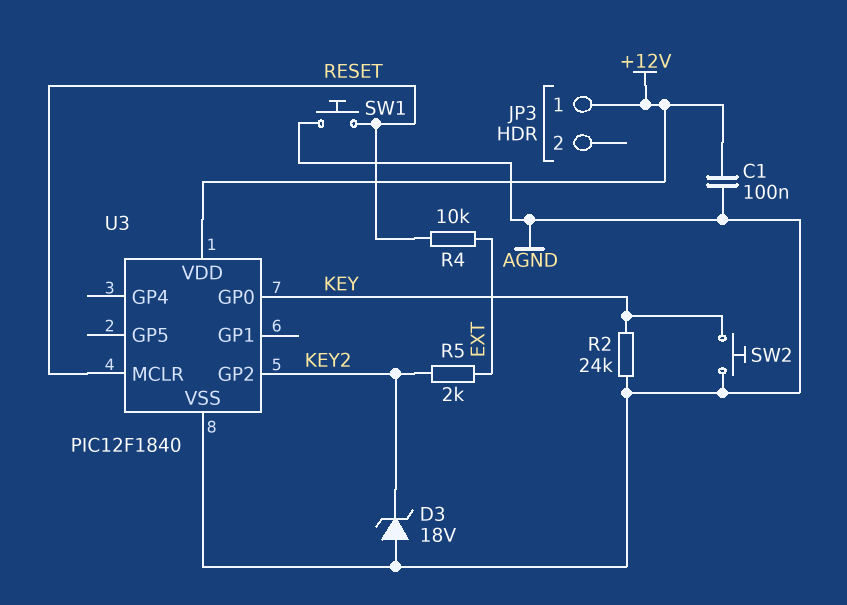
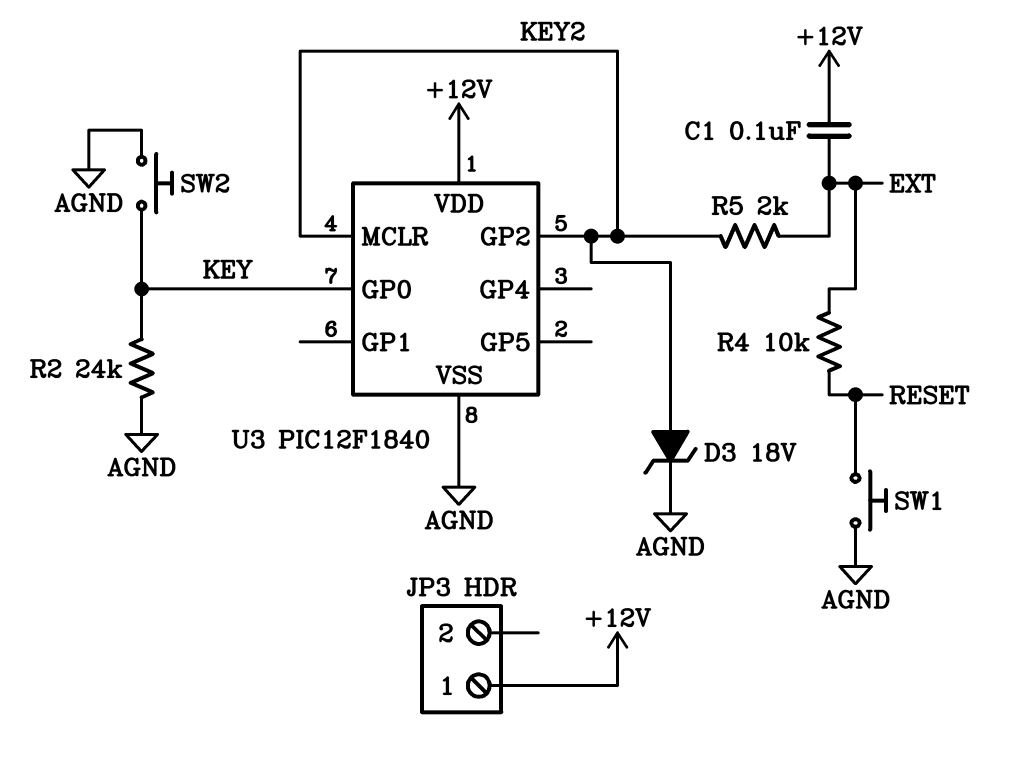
C1: 100nF (+12V, AGND) -> 100nF (+12V, EXT)
D3: zener 18V (A AGND, K KEY2) -> zener 18V (A KEY2, K AGND)
U3 pin MCLR: RESET -> KEY2

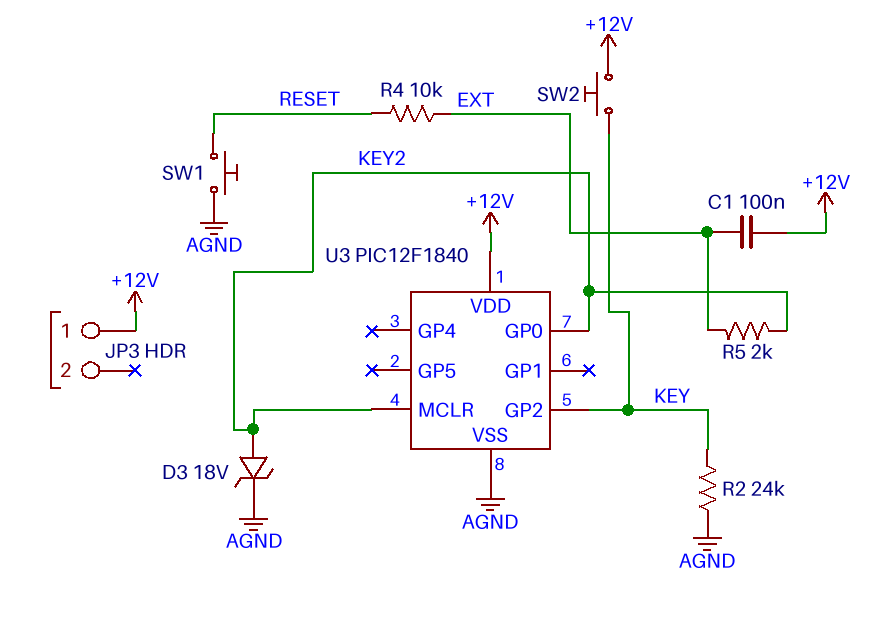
SW2: button (AGND, KEY) -> button (+12V, KEY)
U3 pin GP0: KEY -> KEY2
U3 pin GP2: KEY2 -> KEY

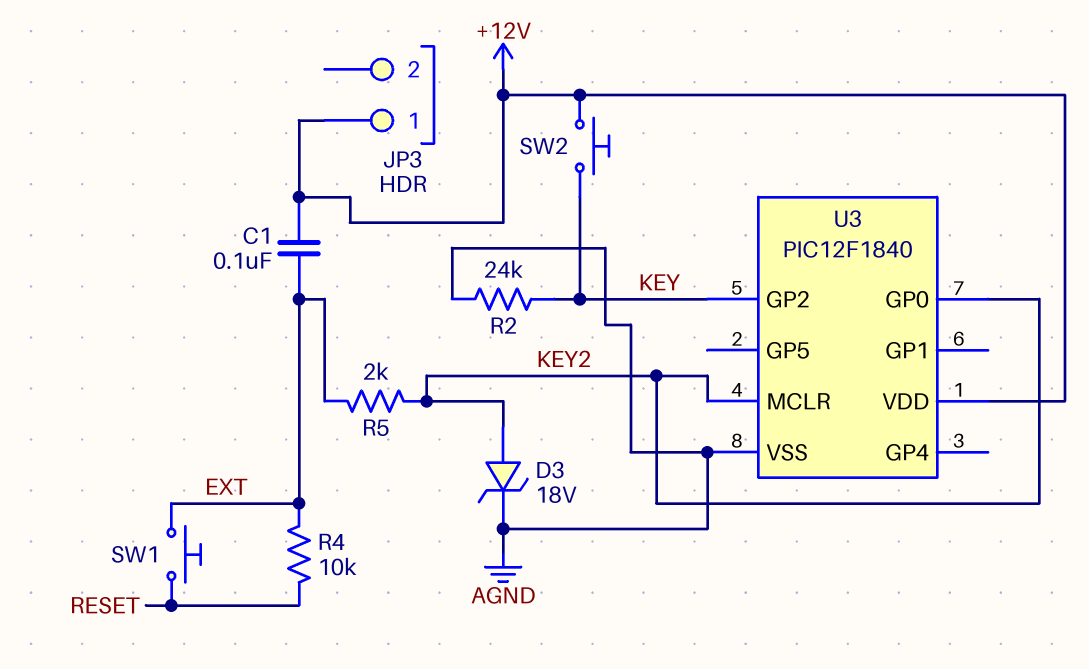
SW1: button (AGND, RESET) -> button (EXT, RESET)

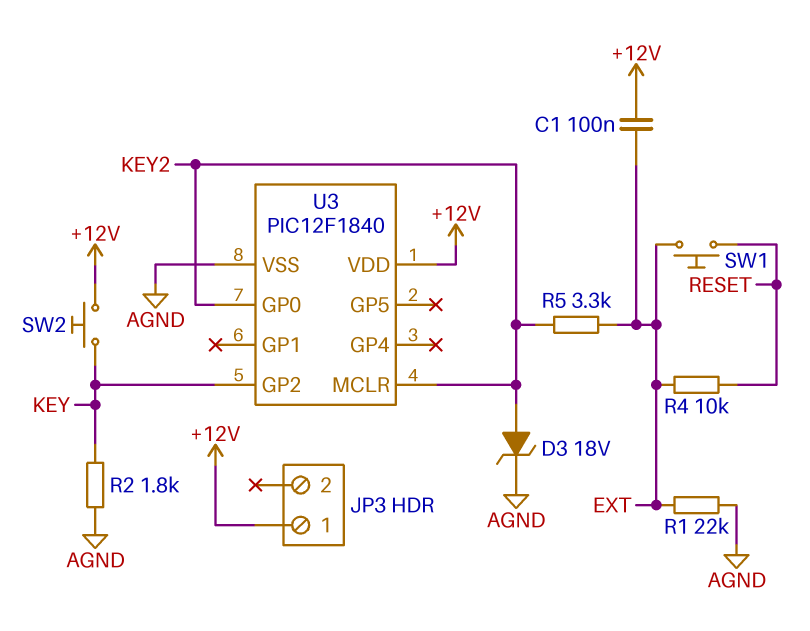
R1: none -> 22k (AGND, EXT)
R2: 24k (AGND, KEY) -> 1.8k (AGND, KEY)
R5: 2k (EXT, KEY2) -> 3.3k (EXT, KEY2)

